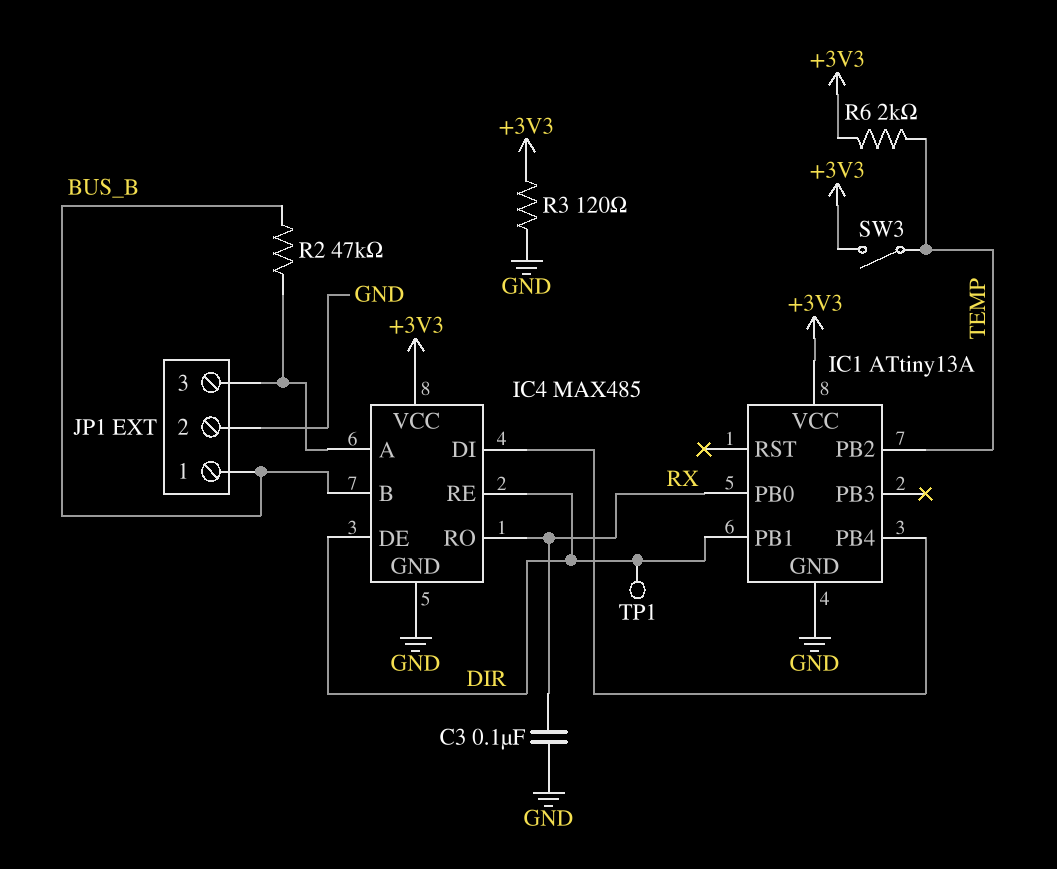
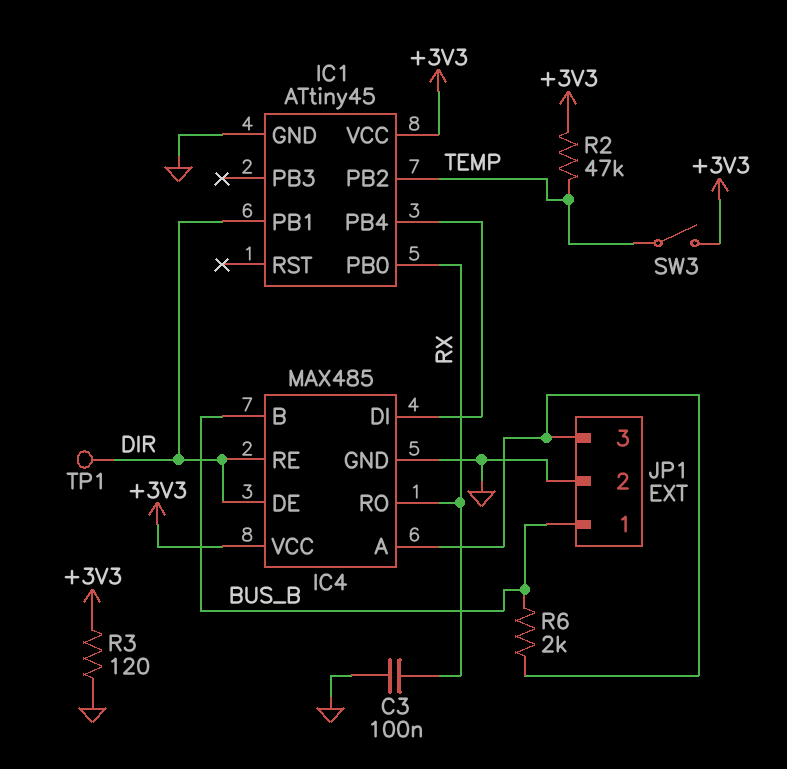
IC1: ATtiny13A -> ATtiny45
R2: 47k (BUS_B, IC4/A) -> 47k (+3V3, TEMP)
R6: 2k (+3V3, TEMP) -> 2k (BUS_B, IC4/A)

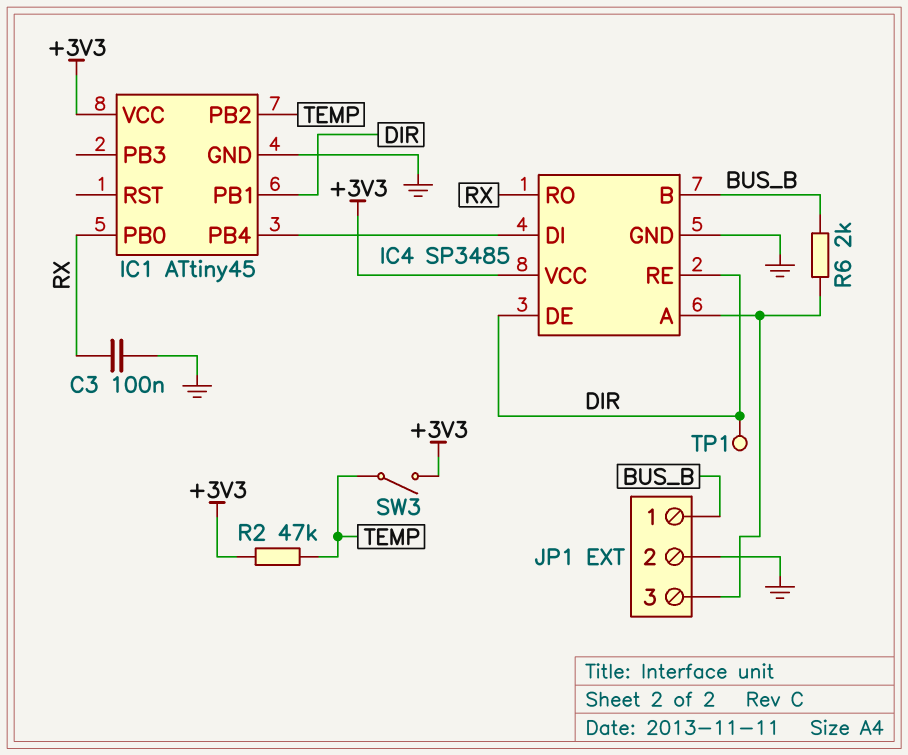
IC4: MAX485 -> SP3485
R3: 120 (+3V3, GND) -> none

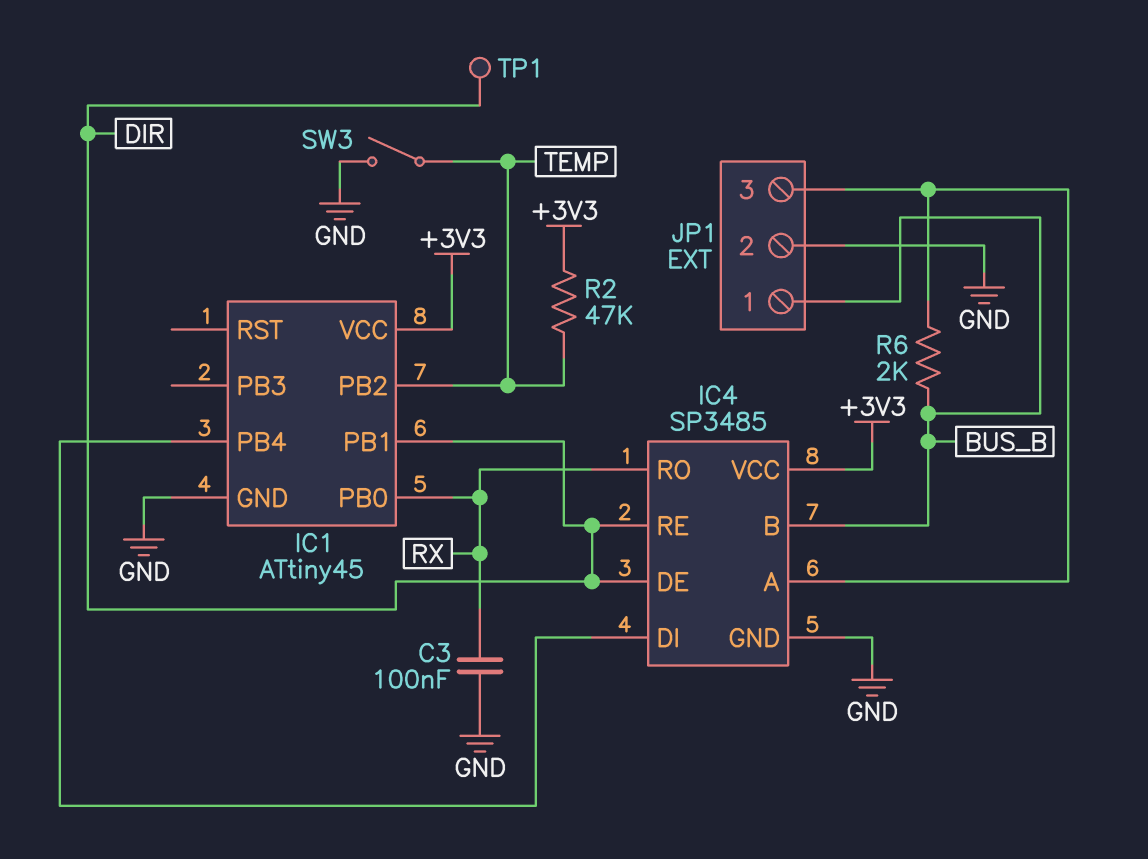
SW3: switch (+3V3, TEMP) -> switch (GND, TEMP)

